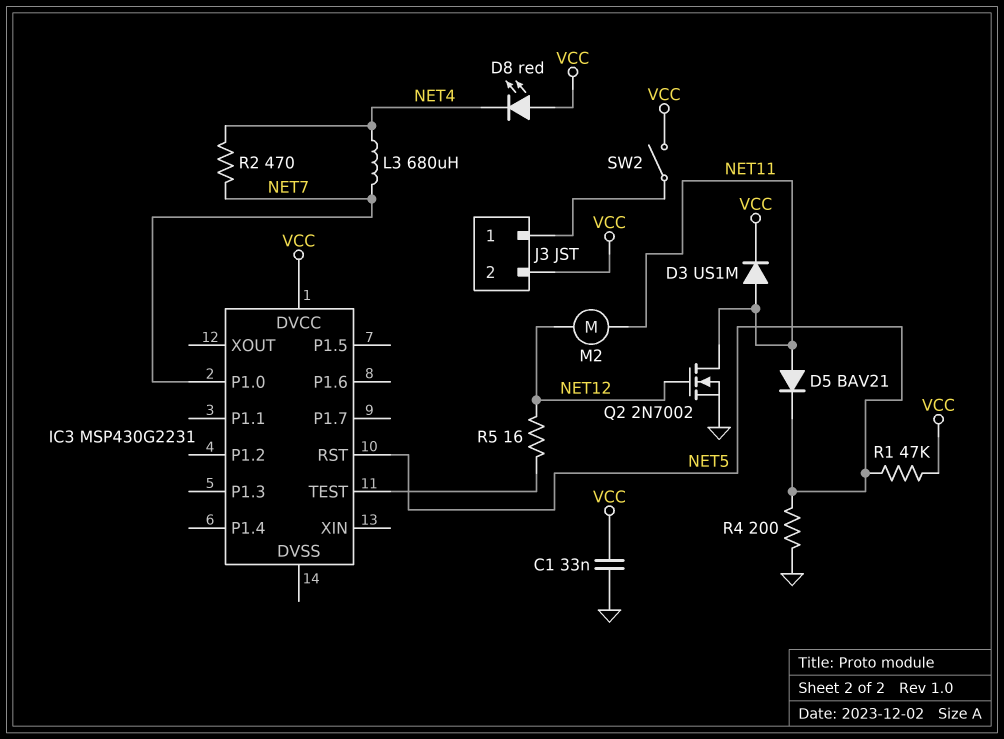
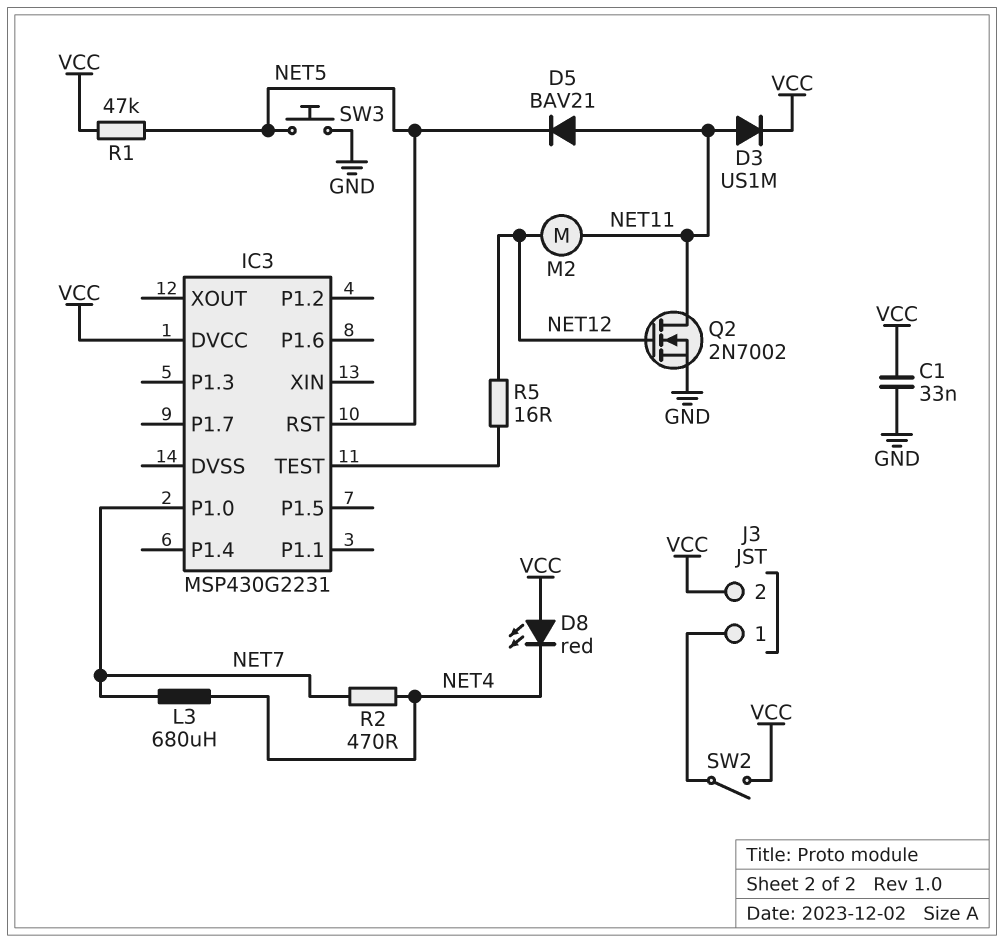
R4: 200 (GND, NET5) -> none
SW3: none -> button (GND, NET5)

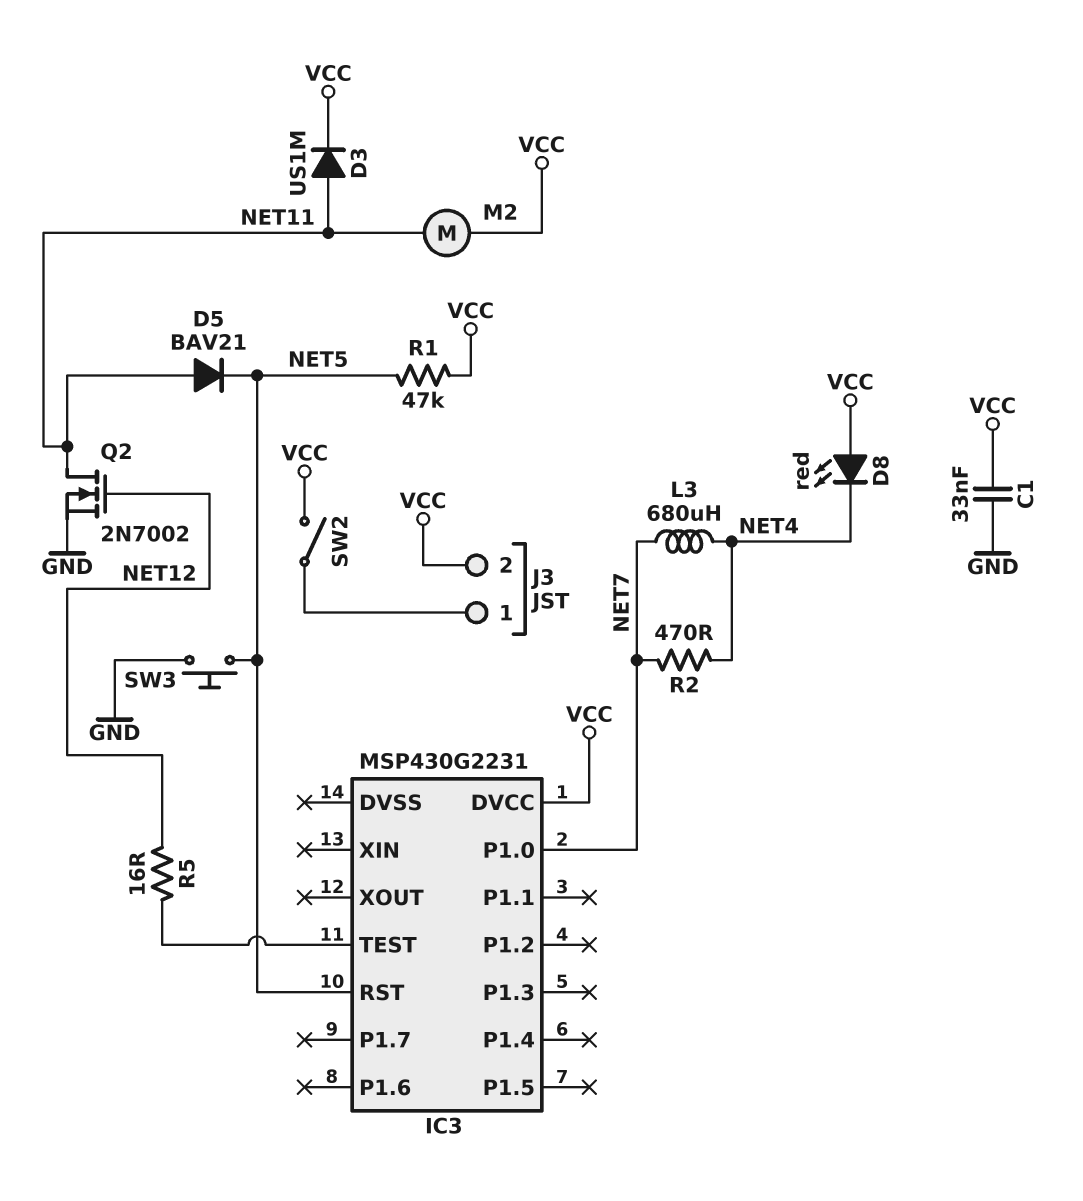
M2: motor (NET11, NET12) -> motor (NET11, VCC)

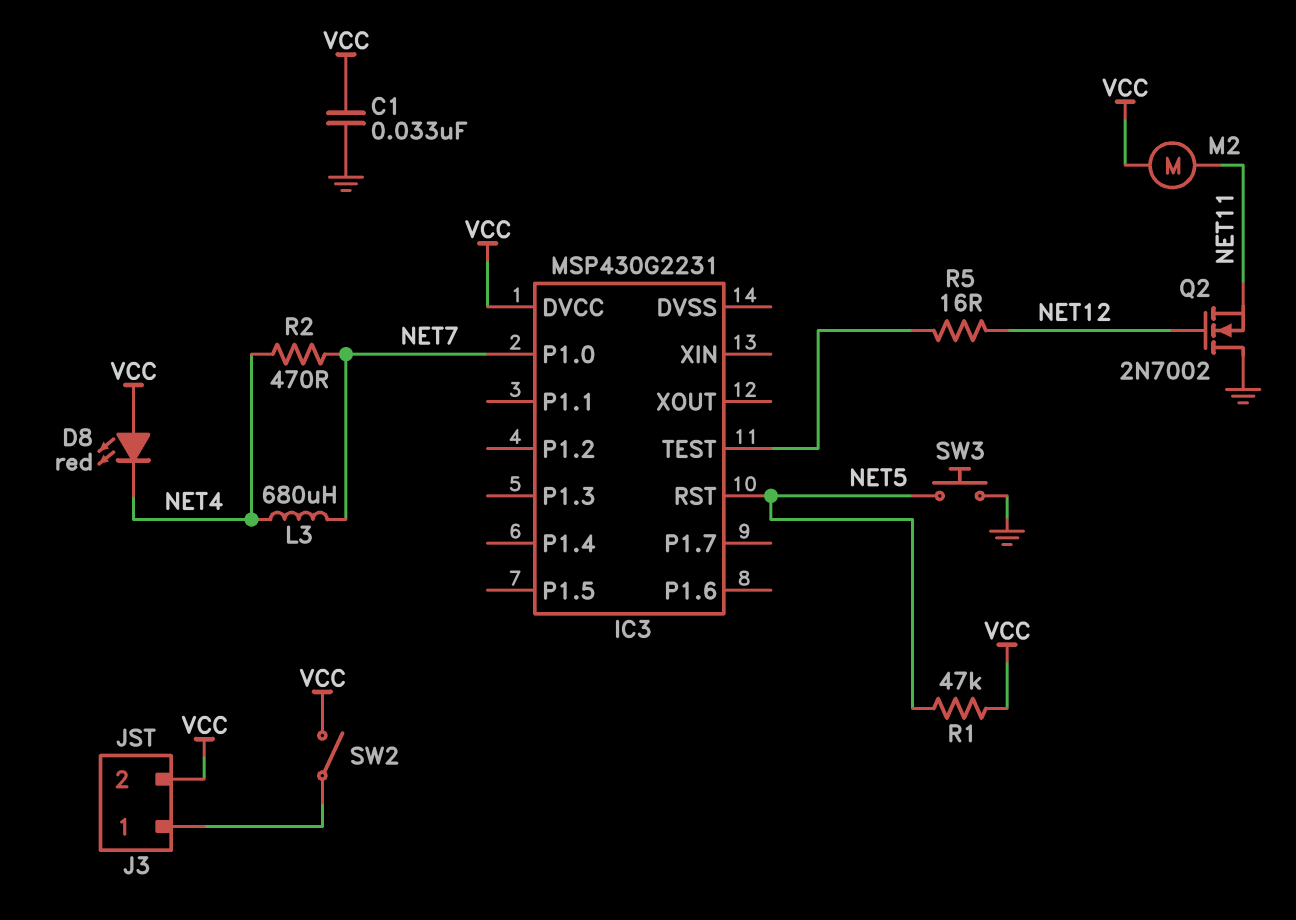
D3: diode US1M (A NET11, K VCC) -> none
D5: diode BAV21 (A NET11, K NET5) -> none
Q2: NMOS 2N7002 (G NET12, D NET11, S GND) -> NMOS 2N7002 (G NET12, D GND, S NET11)

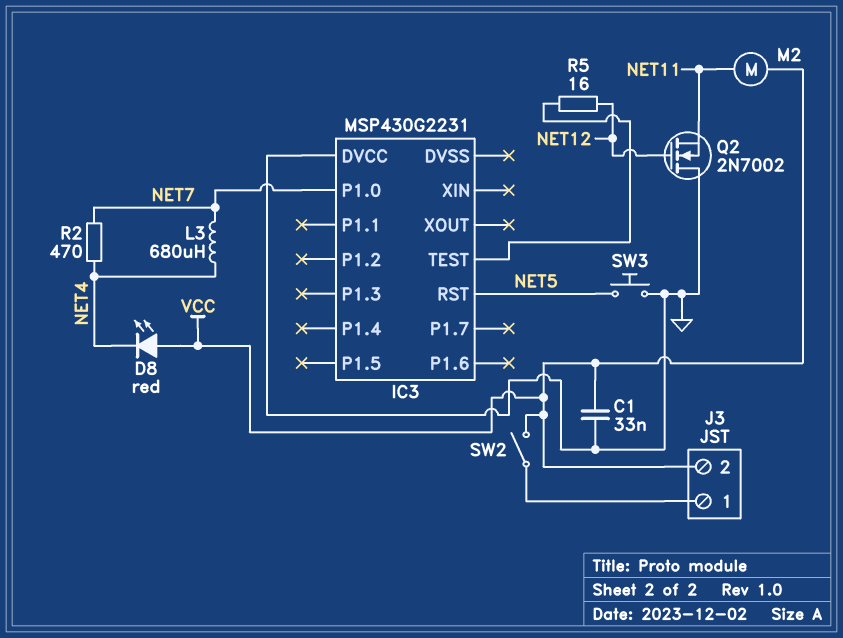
IC3 pin DVCC: VCC -> GND
R1: 47k (NET5, VCC) -> none

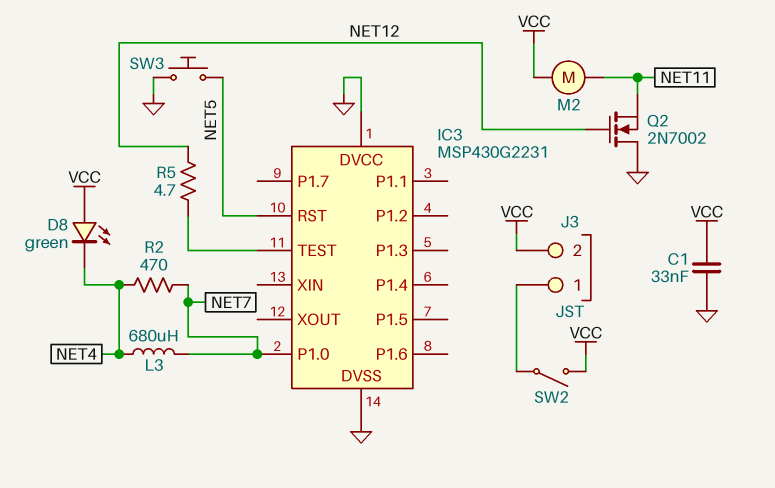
D8: LED red (A VCC, K NET4) -> LED green (A VCC, K NET4)
IC3 pin DVSS: none -> GND
R5: 16 (IC3/TEST, NET12) -> 4.7 (IC3/TEST, NET12)

